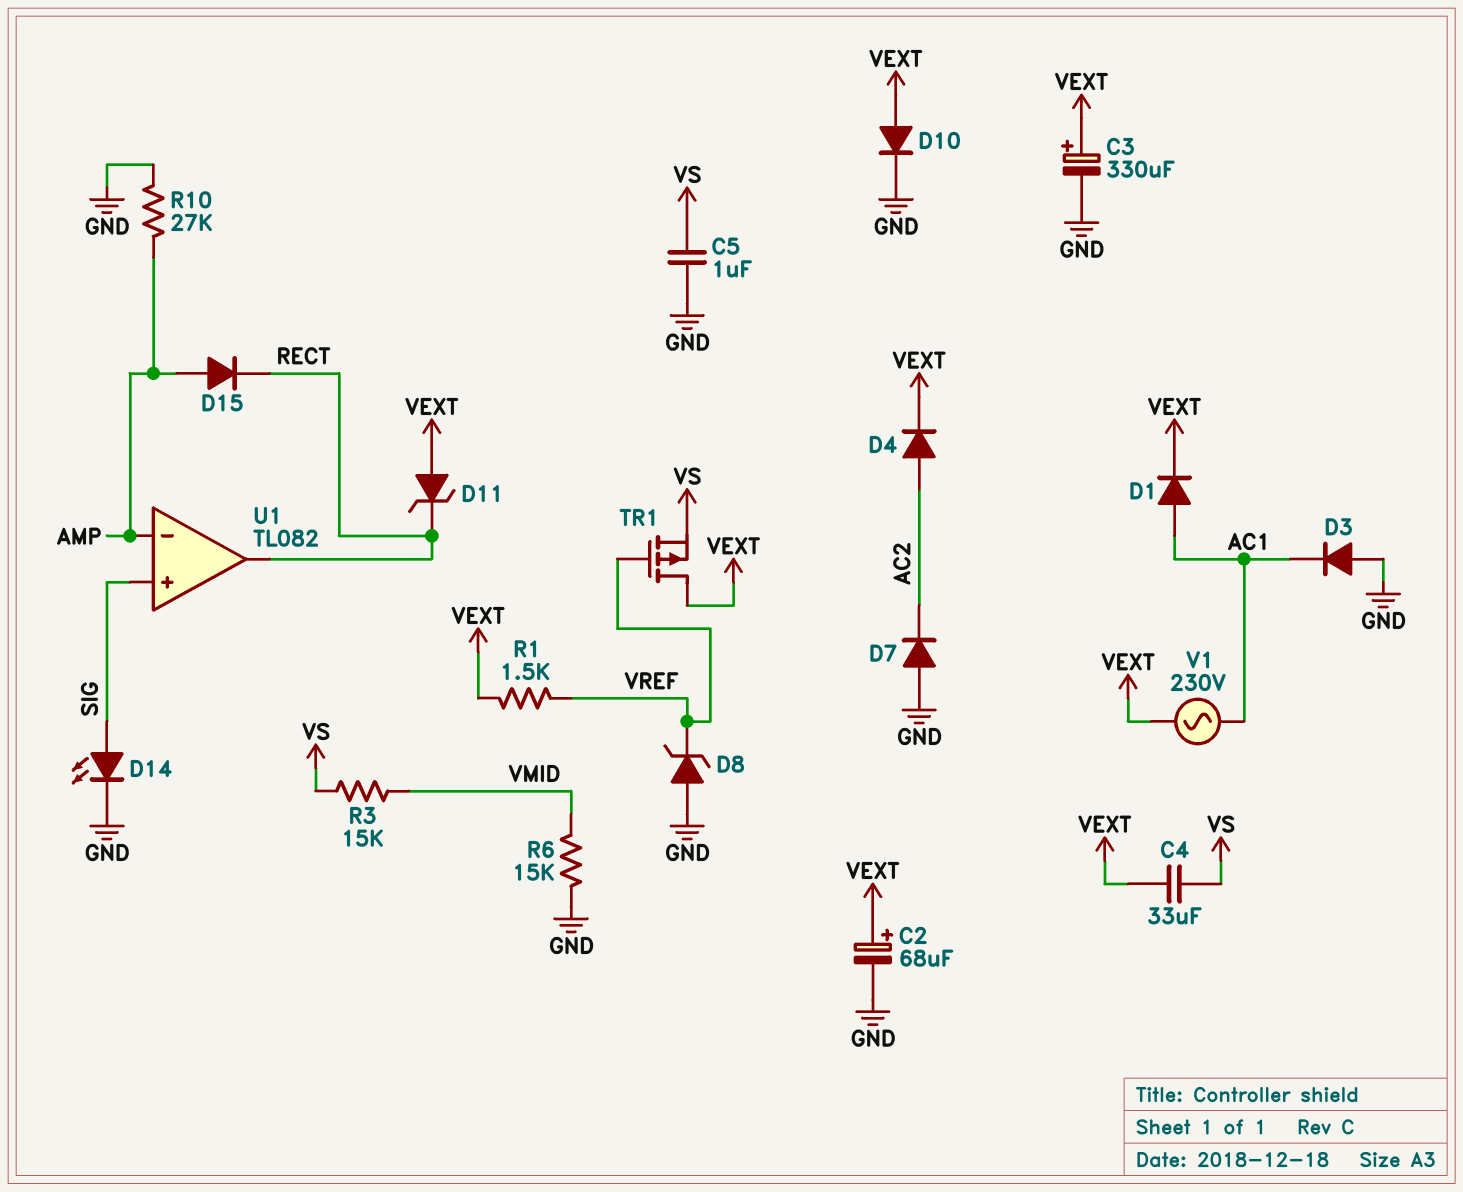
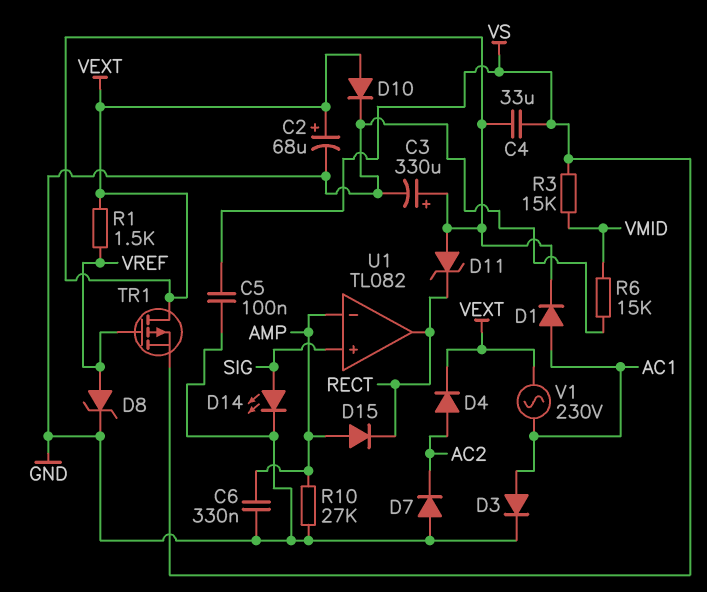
C5: 1uF (GND, VS) -> 100nF (GND, VS)
C6: none -> 330nF (AMP, GND)
D3: diode (A GND, K AC1) -> diode (A AC1, K GND)
D8: zener (A GND, K VREF) -> zener (A VREF, K GND)

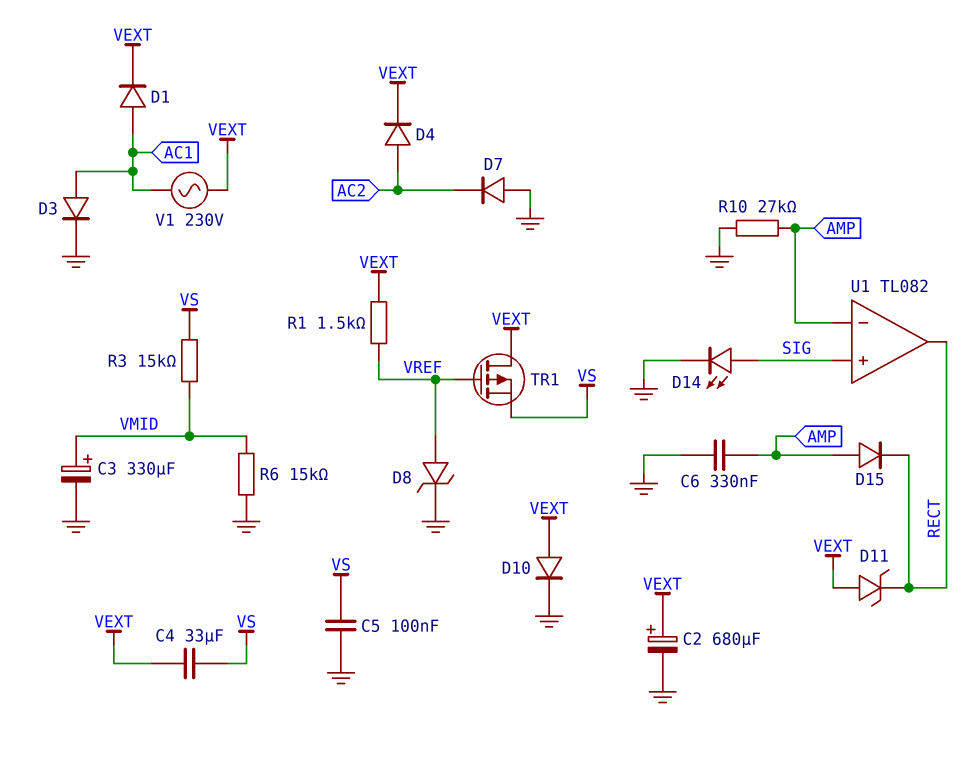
C2: 68uF (plus VEXT, minus GND) -> 680uF (plus VEXT, minus GND)
C3: 330uF (plus VEXT, minus GND) -> 330uF (plus VMID, minus GND)

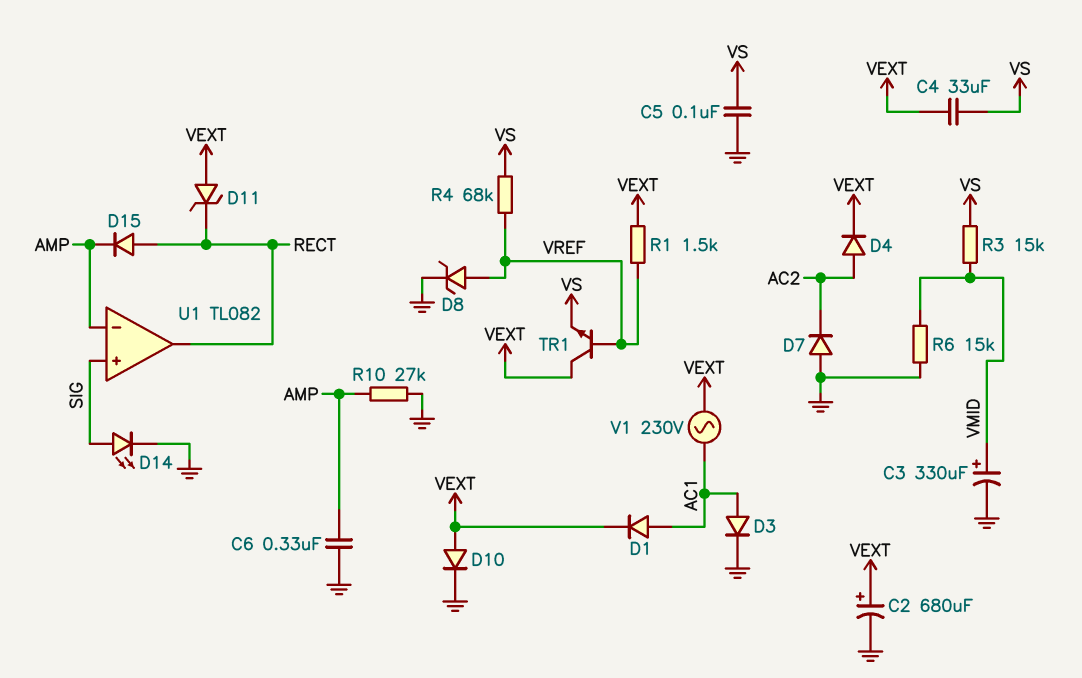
D15: diode (A AMP, K RECT) -> diode (A RECT, K AMP)
R4: none -> 68k (VREF, VS)
TR1: PMOS (G VREF, D VEXT, S VS) -> NPN (B VREF, C VEXT, E VS)

